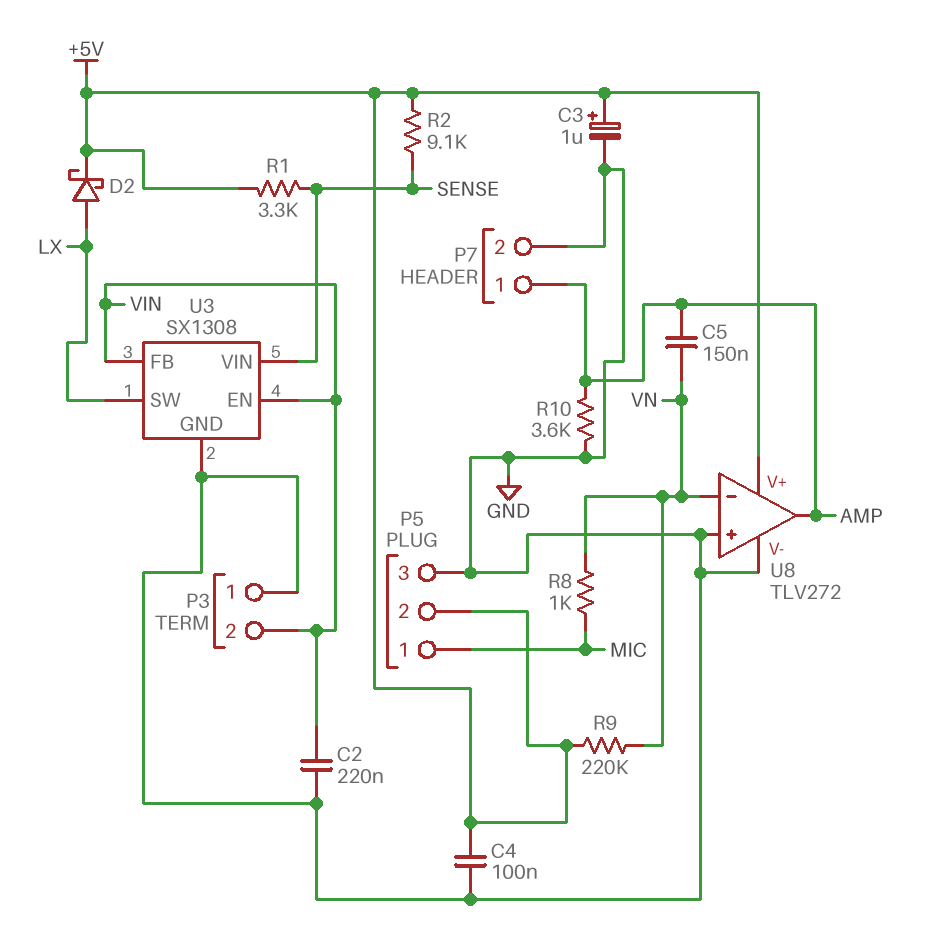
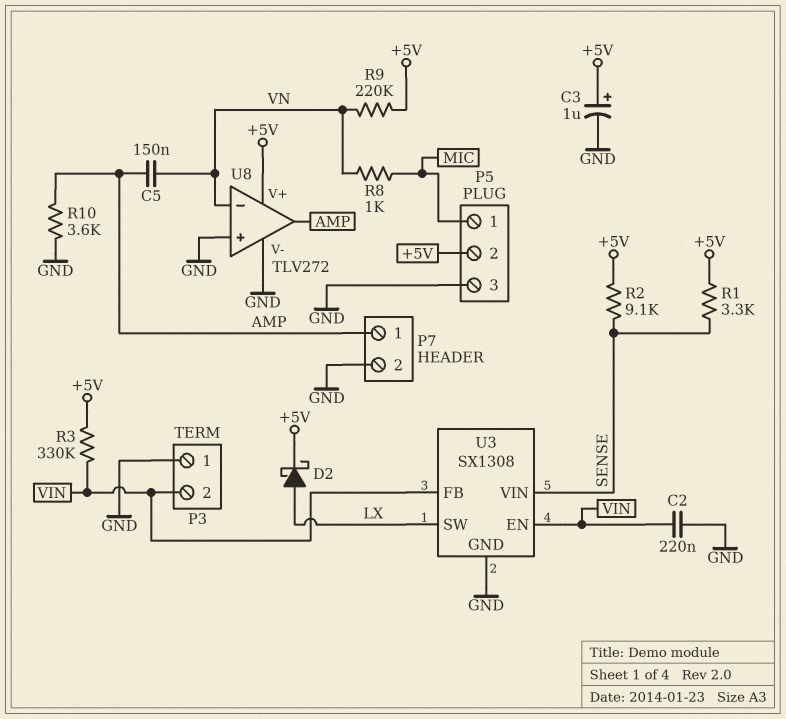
C4: 100nF (+5V, GND) -> none
R3: none -> 330k (+5V, VIN)

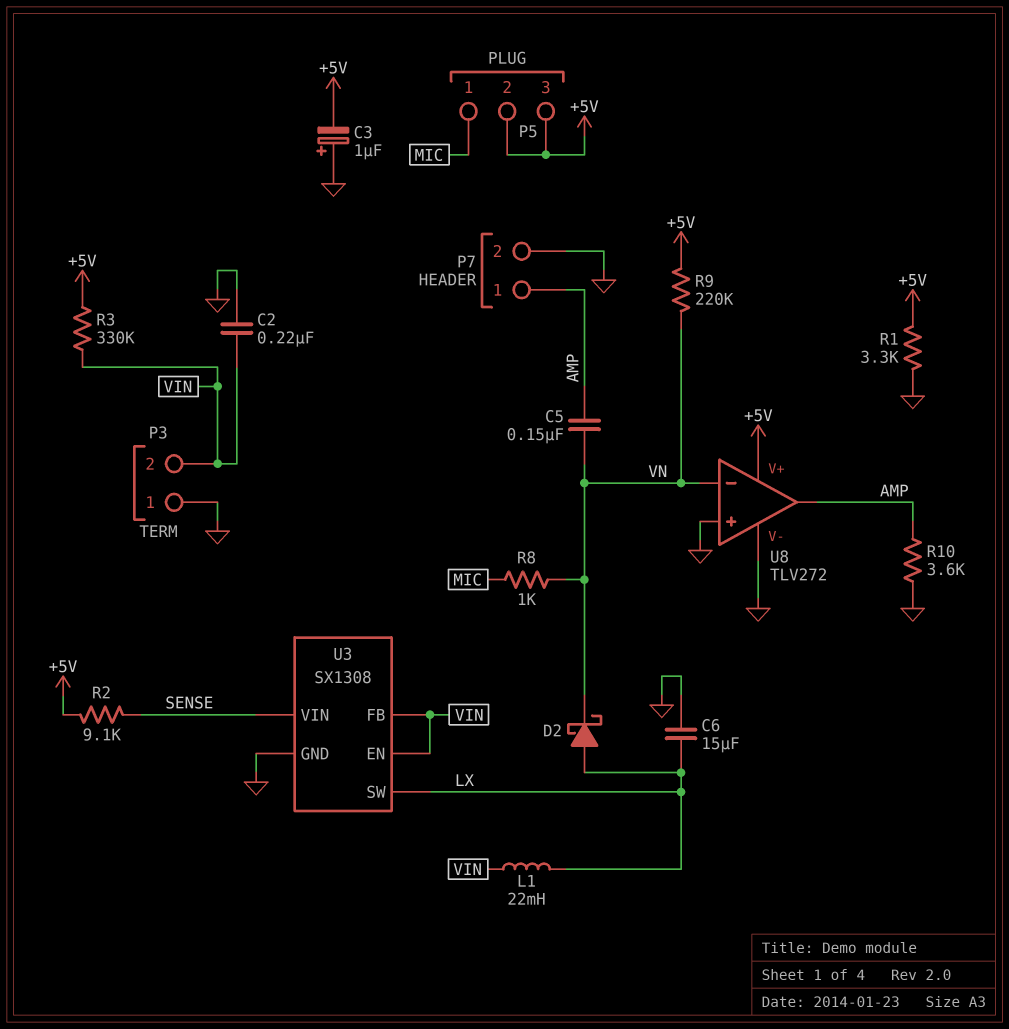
C3: 1uF (plus +5V, minus GND) -> 1uF (plus GND, minus +5V)
C6: none -> 15uF (GND, LX)
D2: schottky (A LX, K +5V) -> schottky (A LX, K VN)
L1: none -> 22mH (LX, VIN)
P5 pin 3: GND -> +5V
R1: 3.3k (+5V, SENSE) -> 3.3k (+5V, GND)

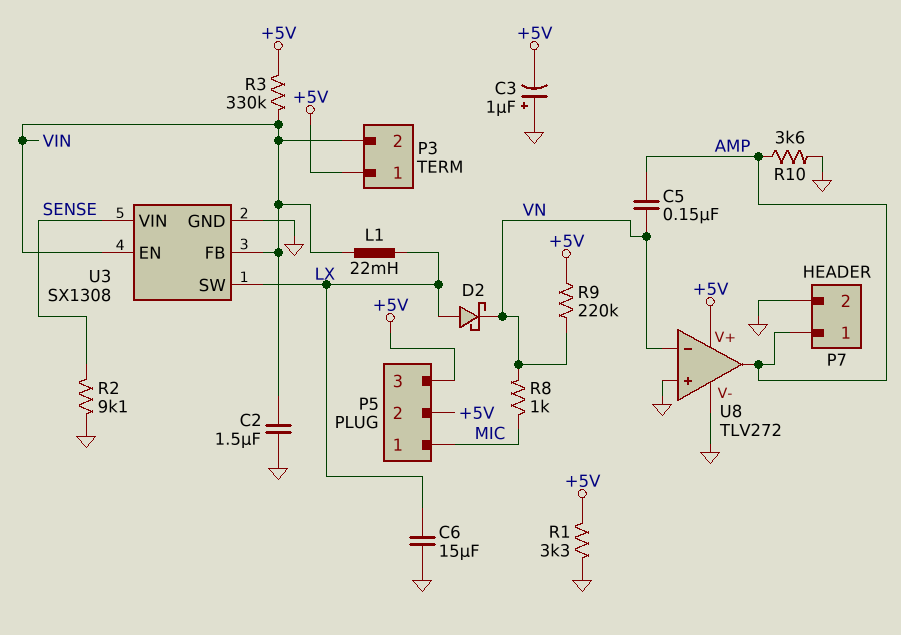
C2: 220nF (GND, VIN) -> 1.5uF (GND, VIN)
P3 pin 1: GND -> +5V
R2: 9.1k (+5V, SENSE) -> 9.1k (GND, SENSE)

